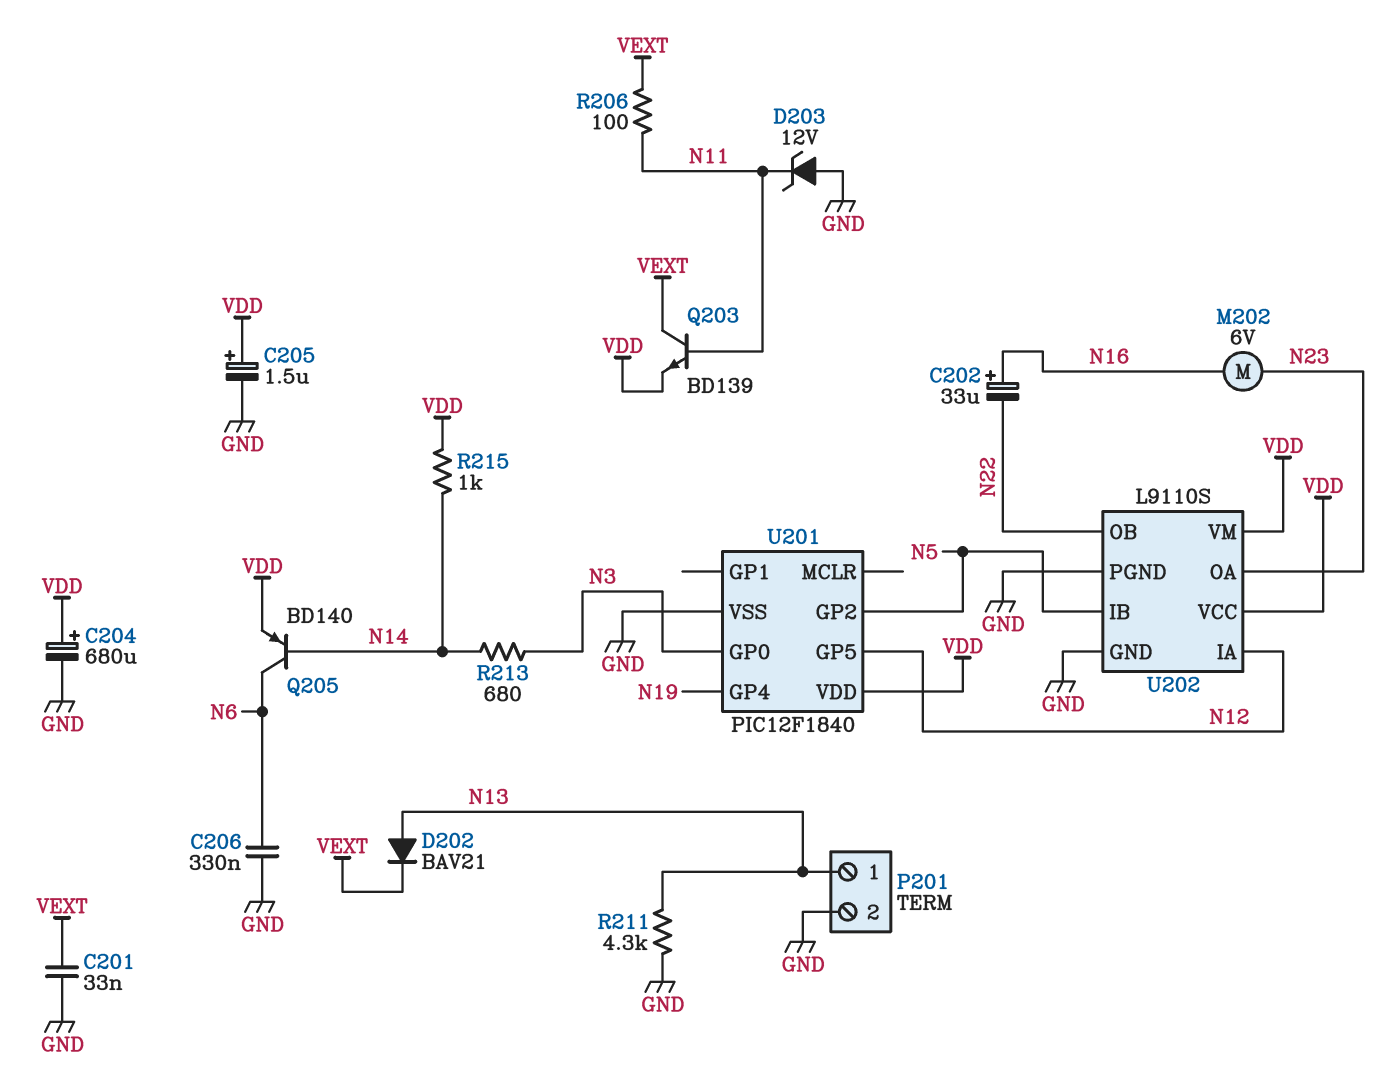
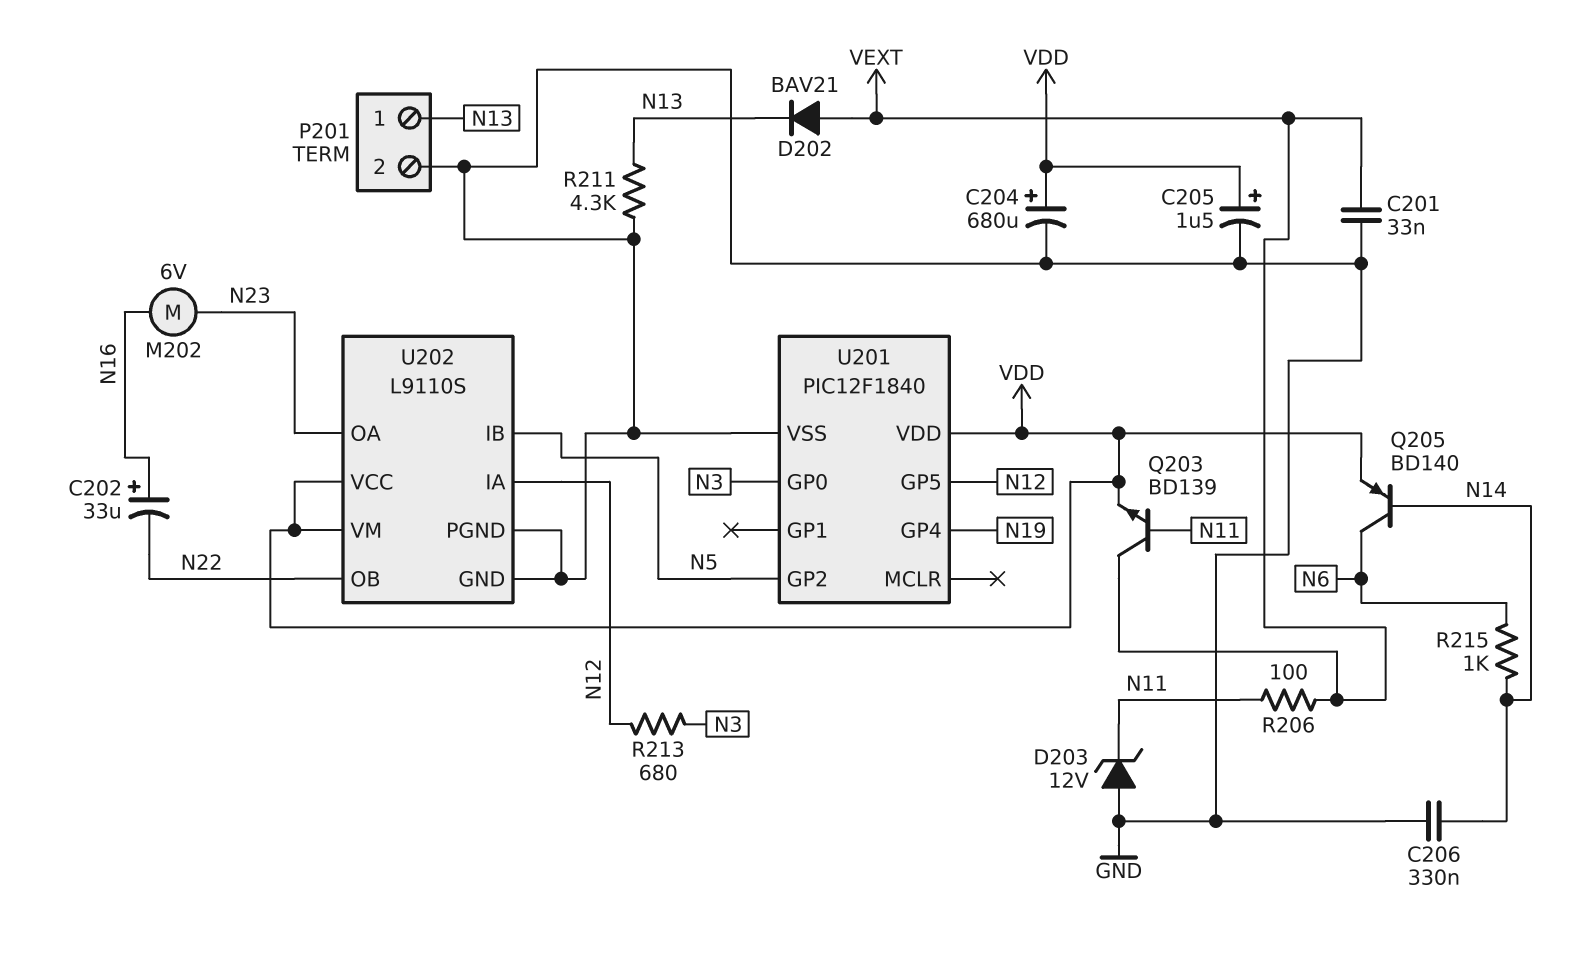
C206: 330nF (GND, N6) -> 330nF (GND, N14)
D202: diode BAV21 (A N13, K VEXT) -> diode BAV21 (A VEXT, K N13)
R213: 680 (N3, N14) -> 680 (N3, N12)
R215: 1k (N14, VDD) -> 1k (N6, N14)

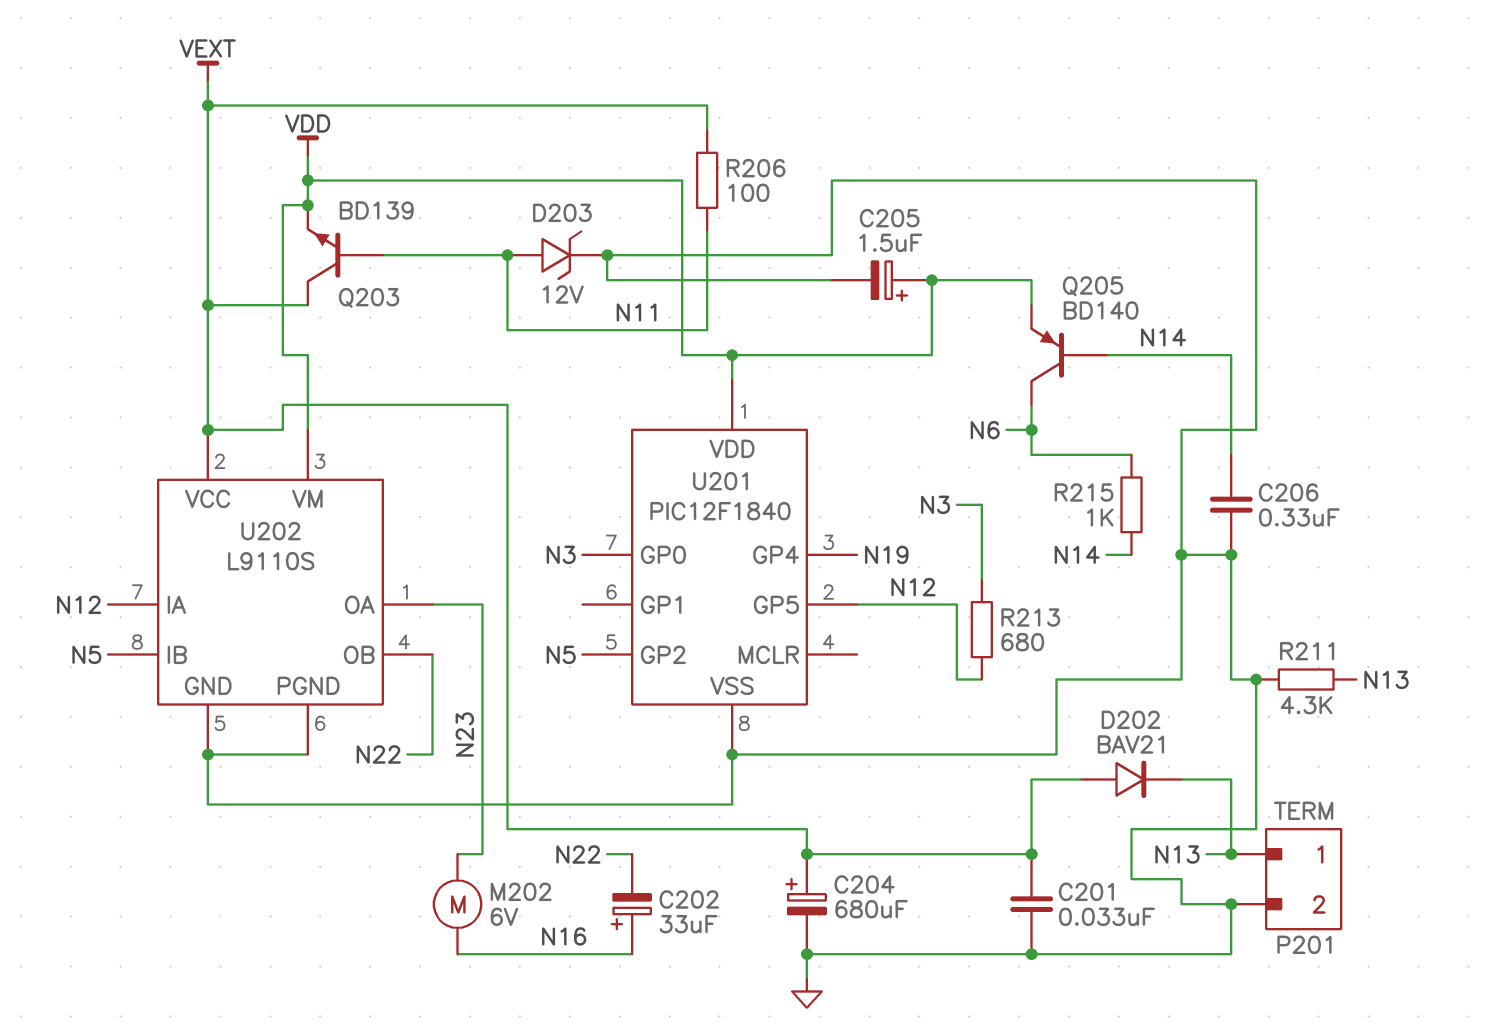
C204: 680uF (plus VDD, minus GND) -> 680uF (plus VEXT, minus GND)
D203: zener 12V (A GND, K N11) -> zener 12V (A N11, K GND)
U202 pin VCC: VDD -> VEXT

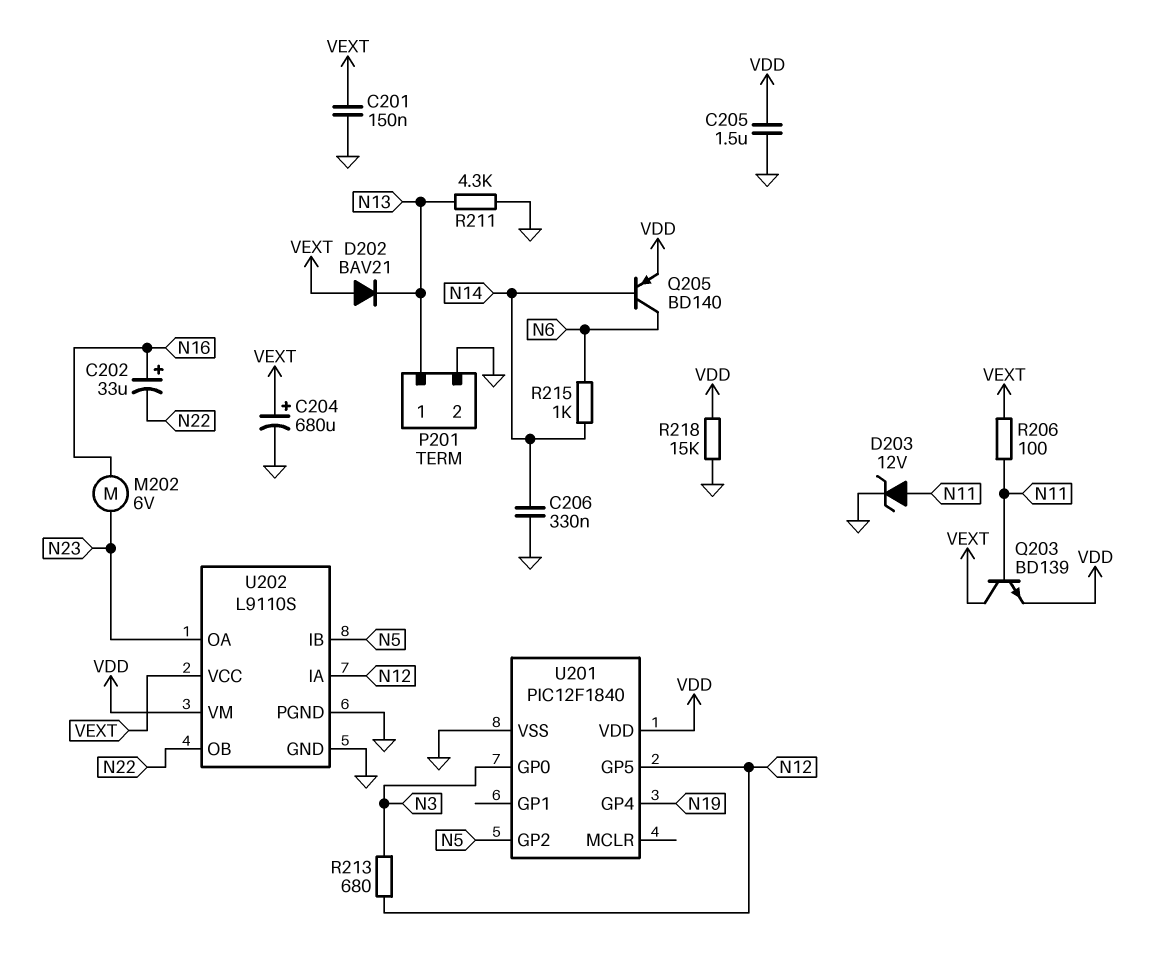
C201: 33nF (GND, VEXT) -> 150nF (GND, VEXT)
C205: 1.5uF (plus VDD, minus GND) -> 1.5uF (GND, VDD)
R218: none -> 15k (GND, VDD)

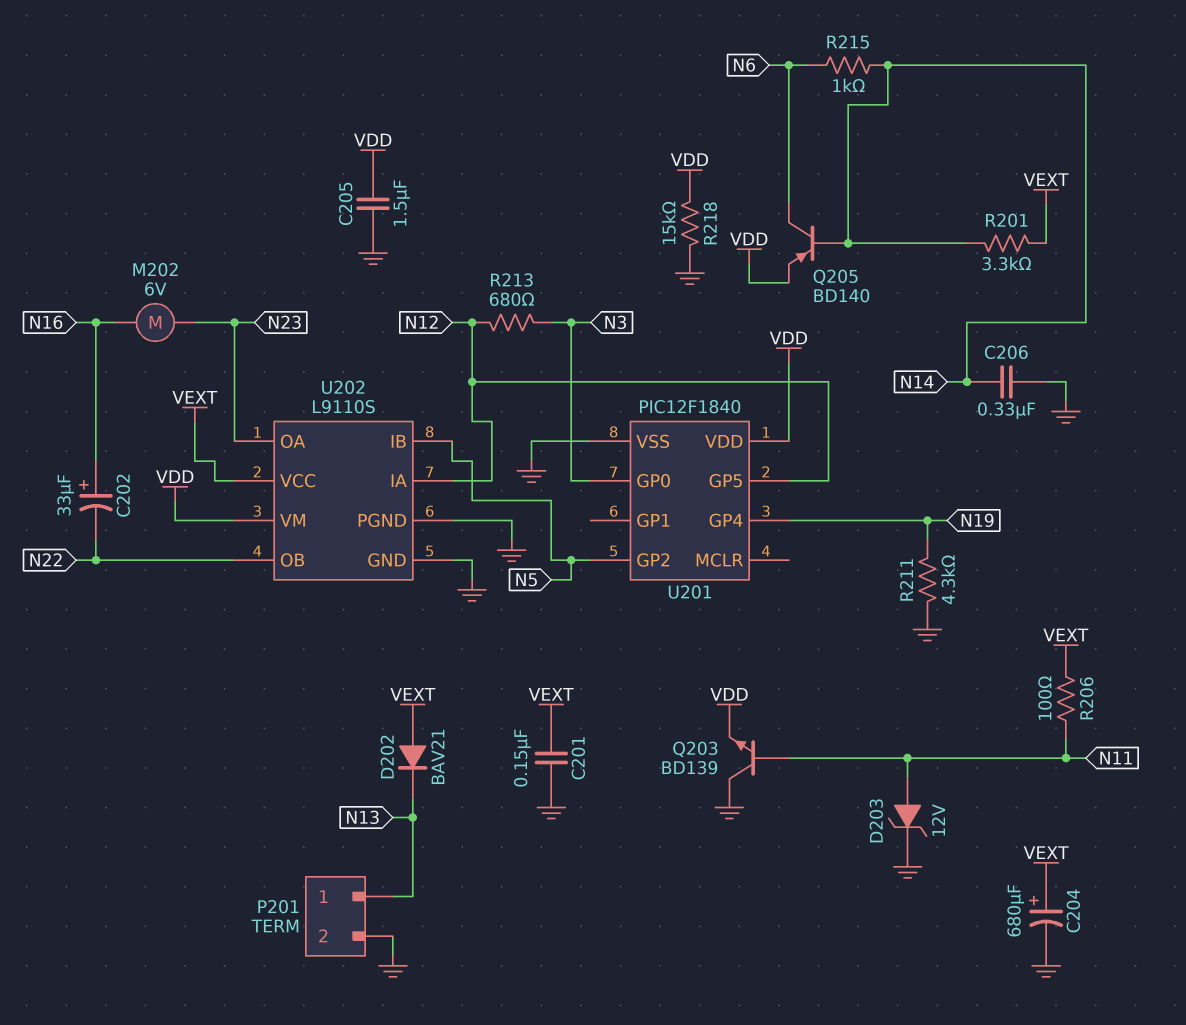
Q203: NPN BD139 (B N11, C VEXT, E VDD) -> NPN BD139 (B N11, C GND, E VDD)
R201: none -> 3.3k (N14, VEXT)
R211: 4.3k (GND, N13) -> 4.3k (GND, N19)

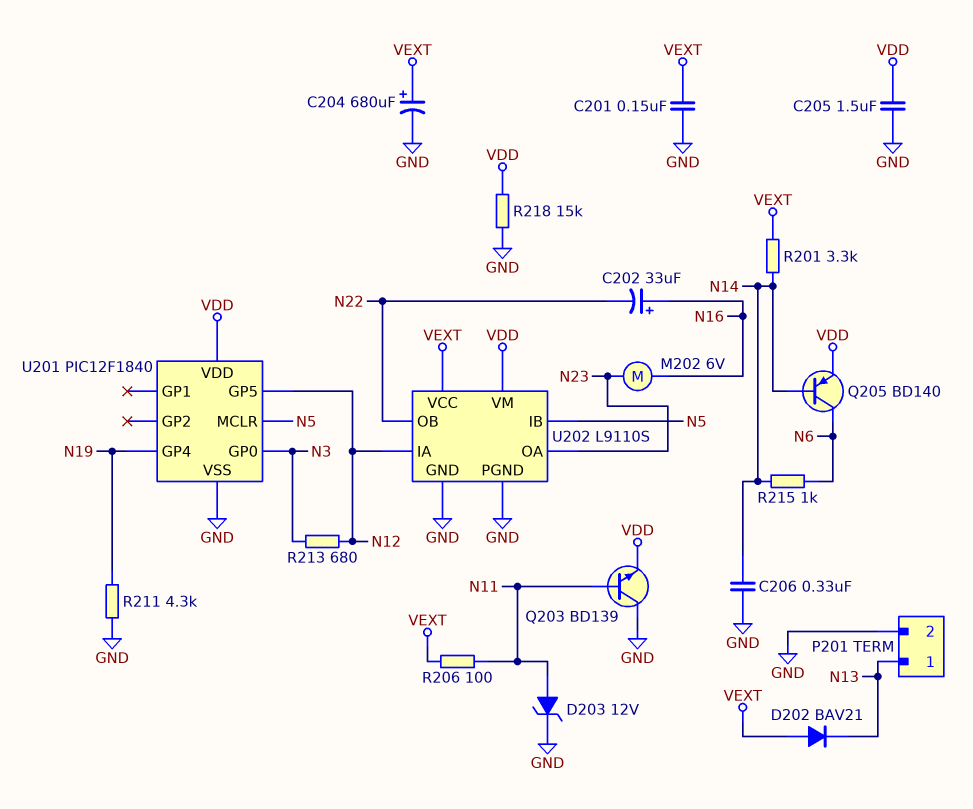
U201 pin GP2: N5 -> none
U201 pin MCLR: none -> N5

